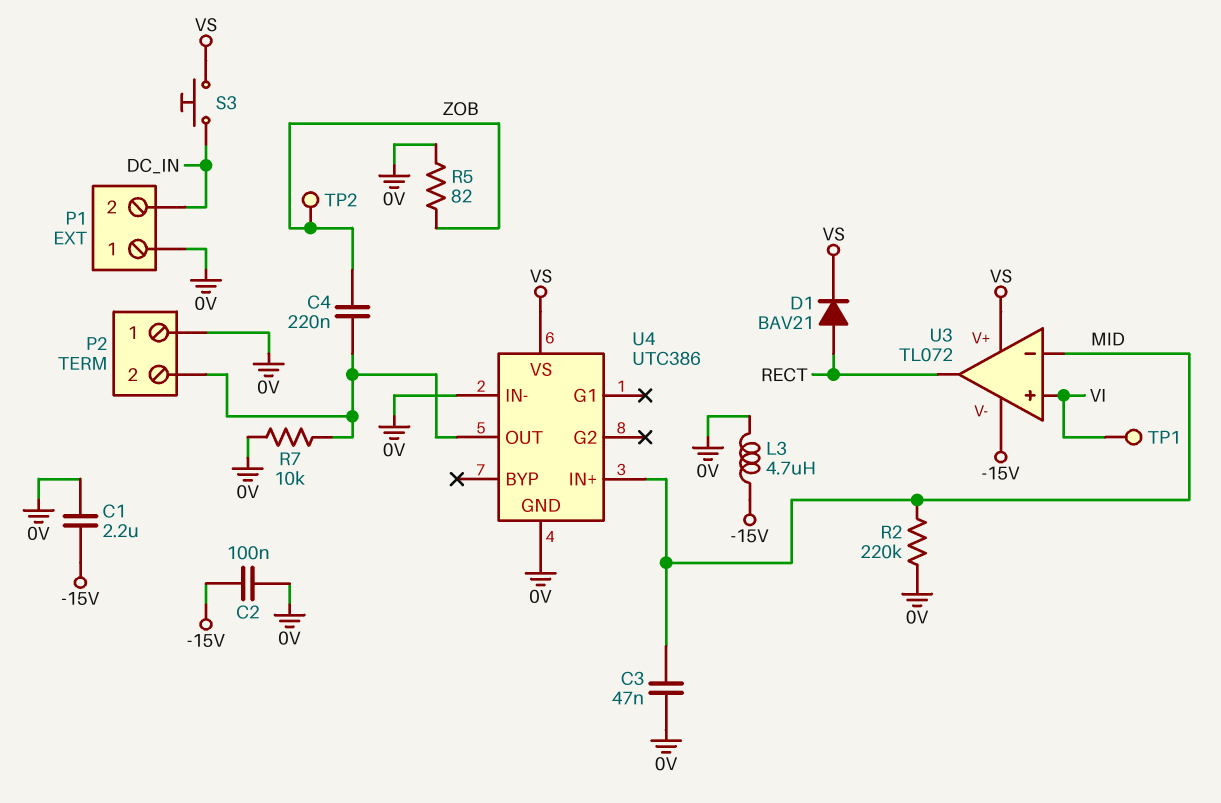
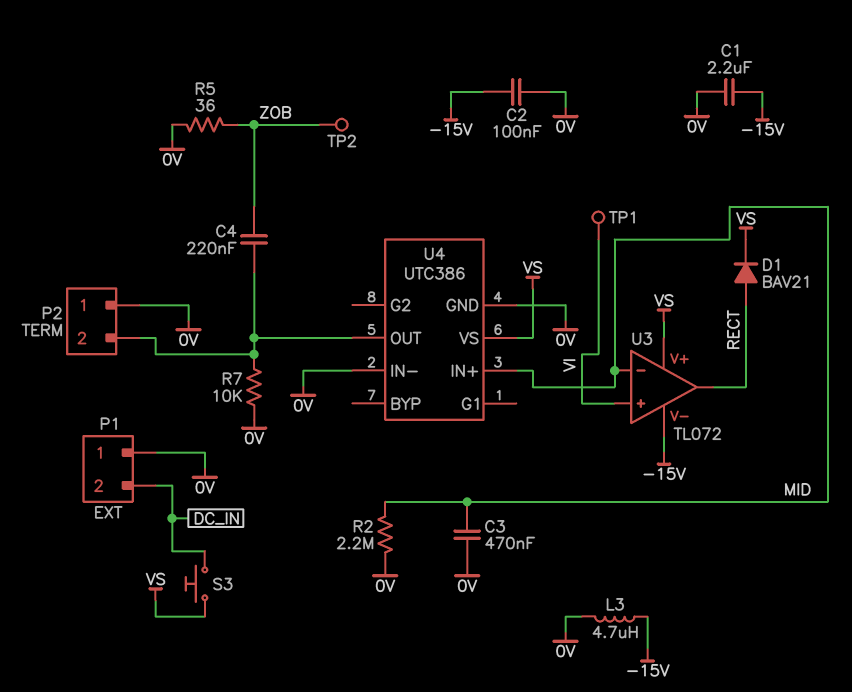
C3: 47nF (0V, MID) -> 470nF (0V, MID)
R2: 220k (0V, MID) -> 2.2M (0V, MID)
R5: 82 (0V, ZOB) -> 36 (0V, ZOB)

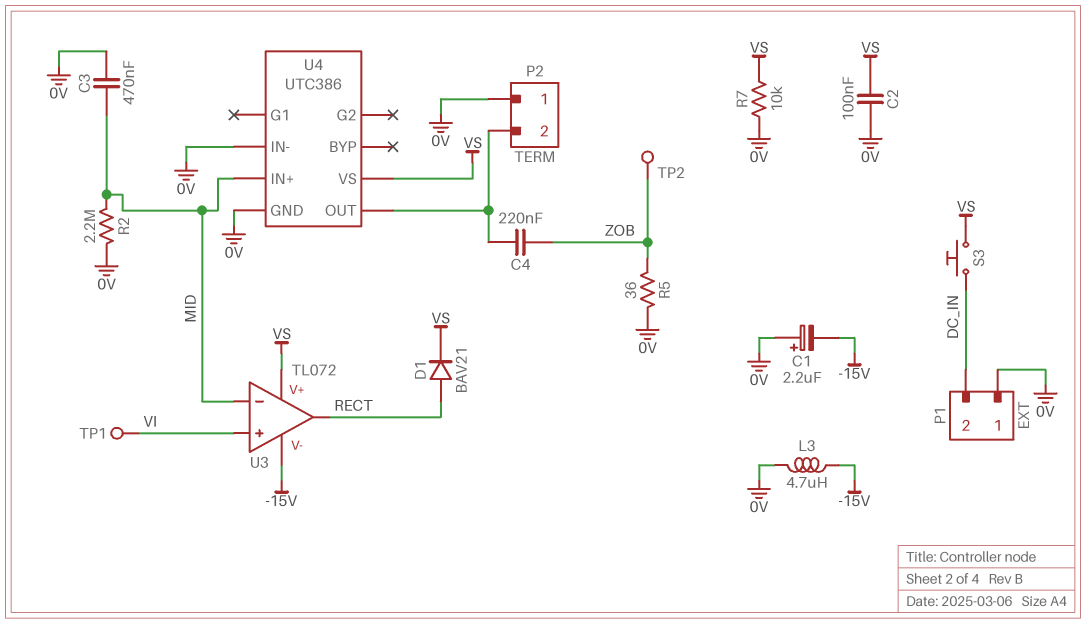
C1: 2.2uF (-15V, 0V) -> 2.2uF (plus 0V, minus -15V)
C2: 100nF (-15V, 0V) -> 100nF (0V, VS)
R7: 10k (0V, P2/2) -> 10k (0V, VS)

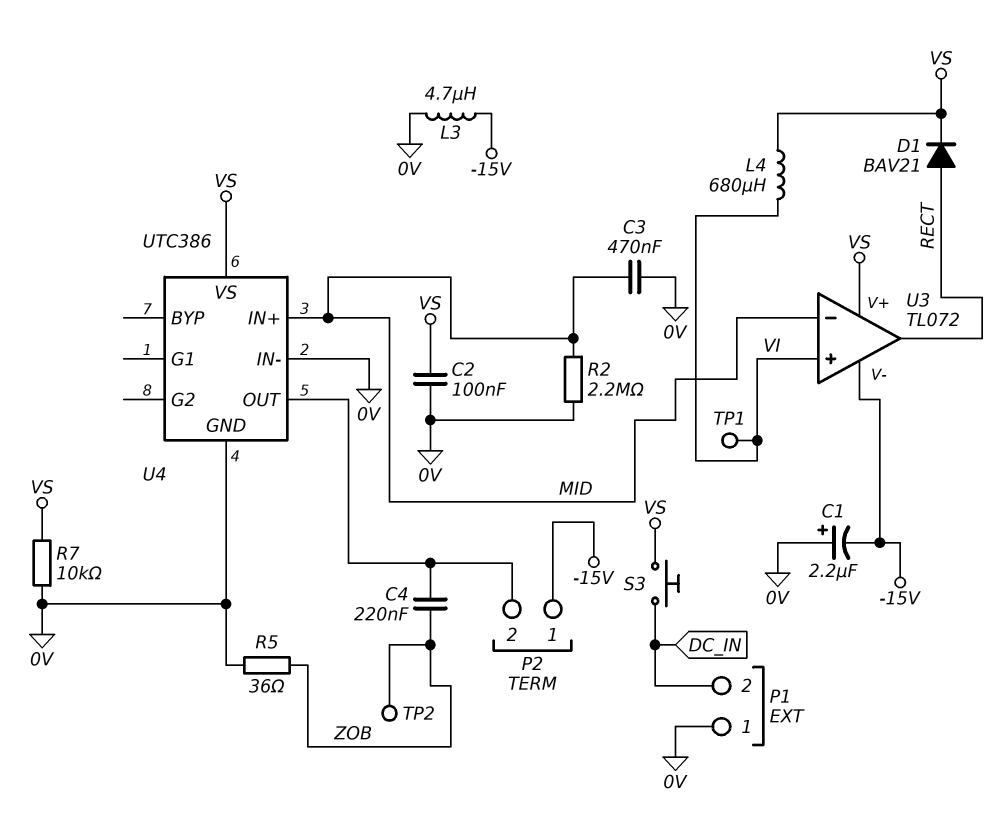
L4: none -> 680uH (VI, VS)
P2 pin 1: 0V -> -15V

